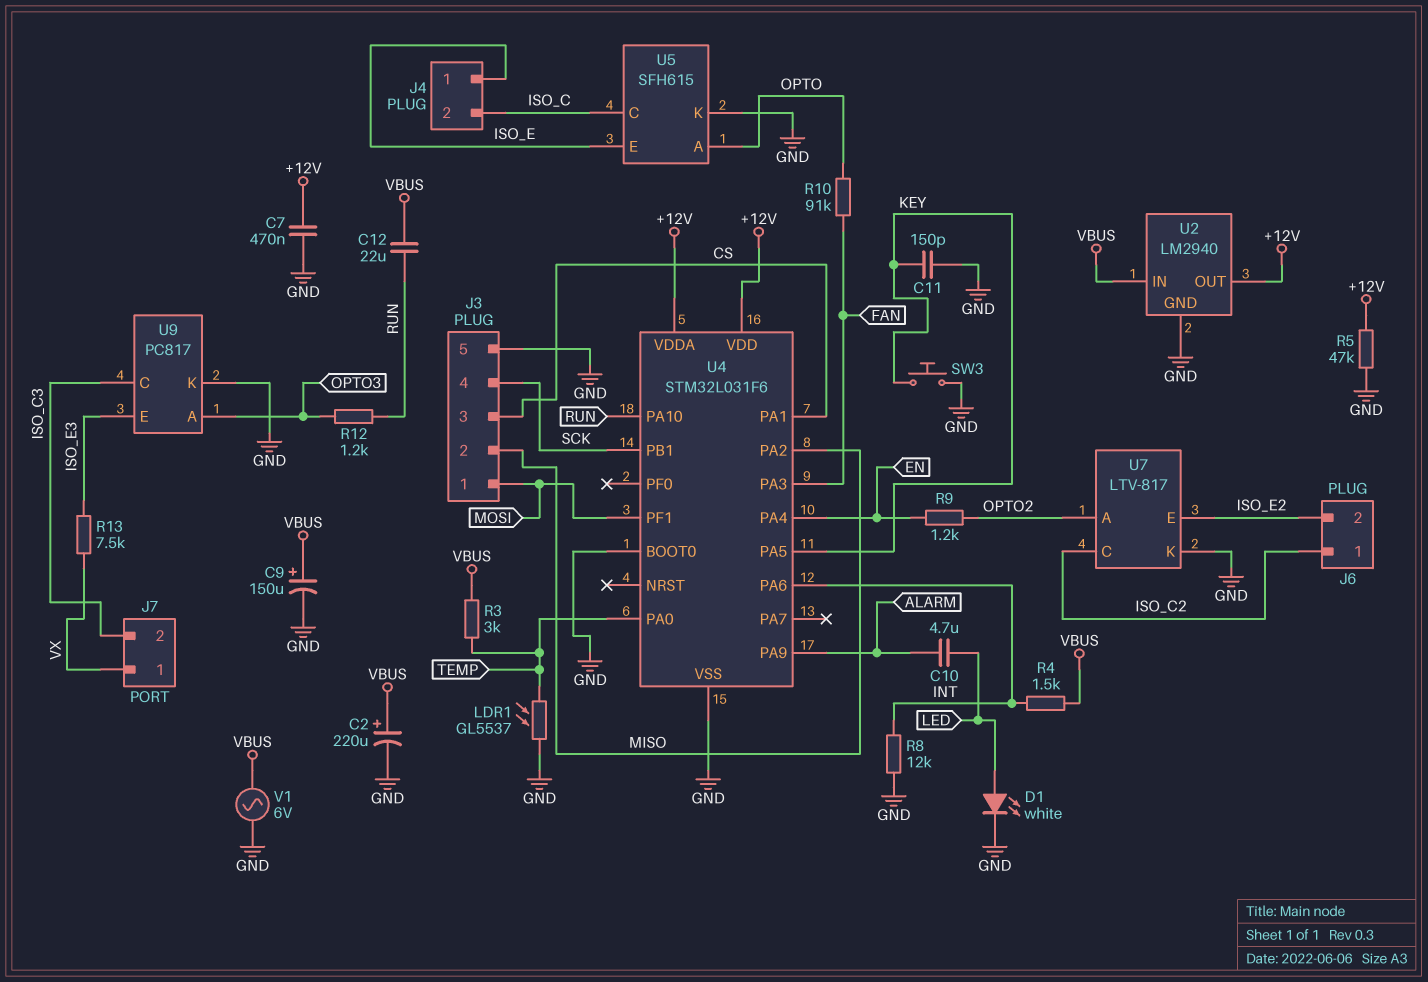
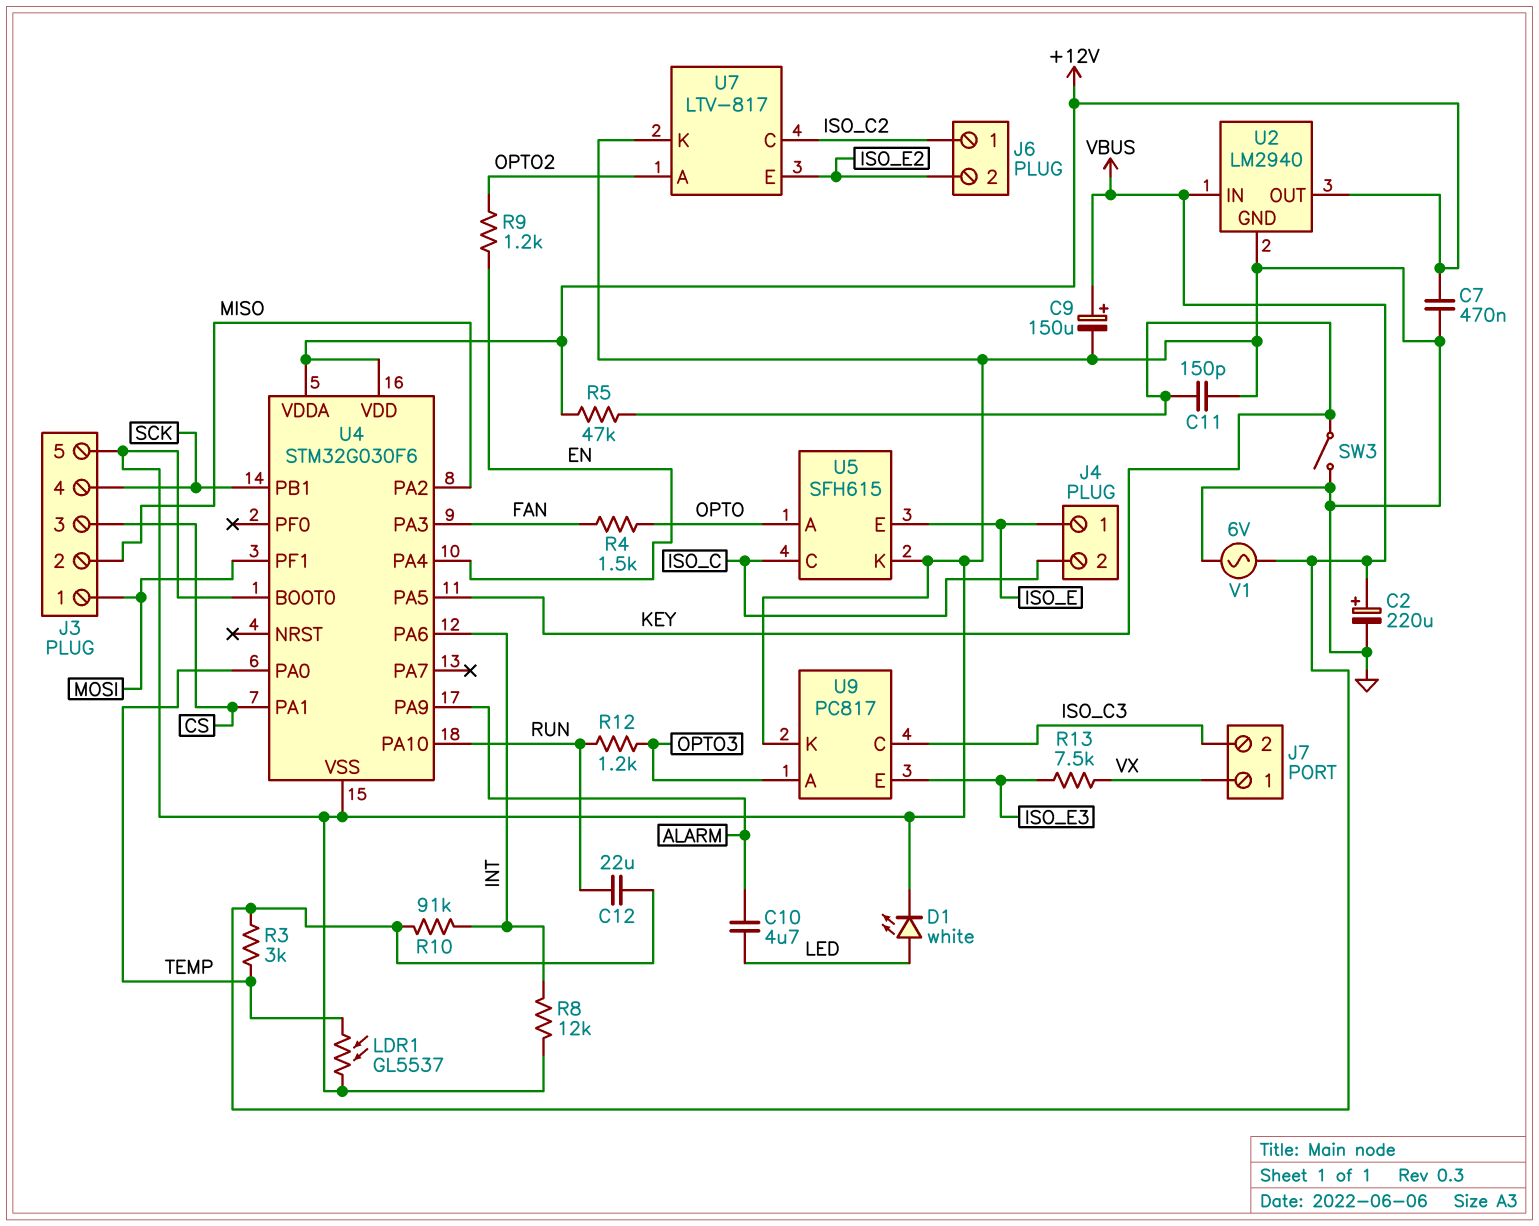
R4: 1.5k (INT, VBUS) -> 1.5k (FAN, OPTO)
R5: 47k (+12V, GND) -> 47k (+12V, KEY)
R10: 91k (FAN, OPTO) -> 91k (INT, VBUS)
SW3: button (GND, KEY) -> switch (GND, KEY)
U4: STM32L031F6 -> STM32G030F6

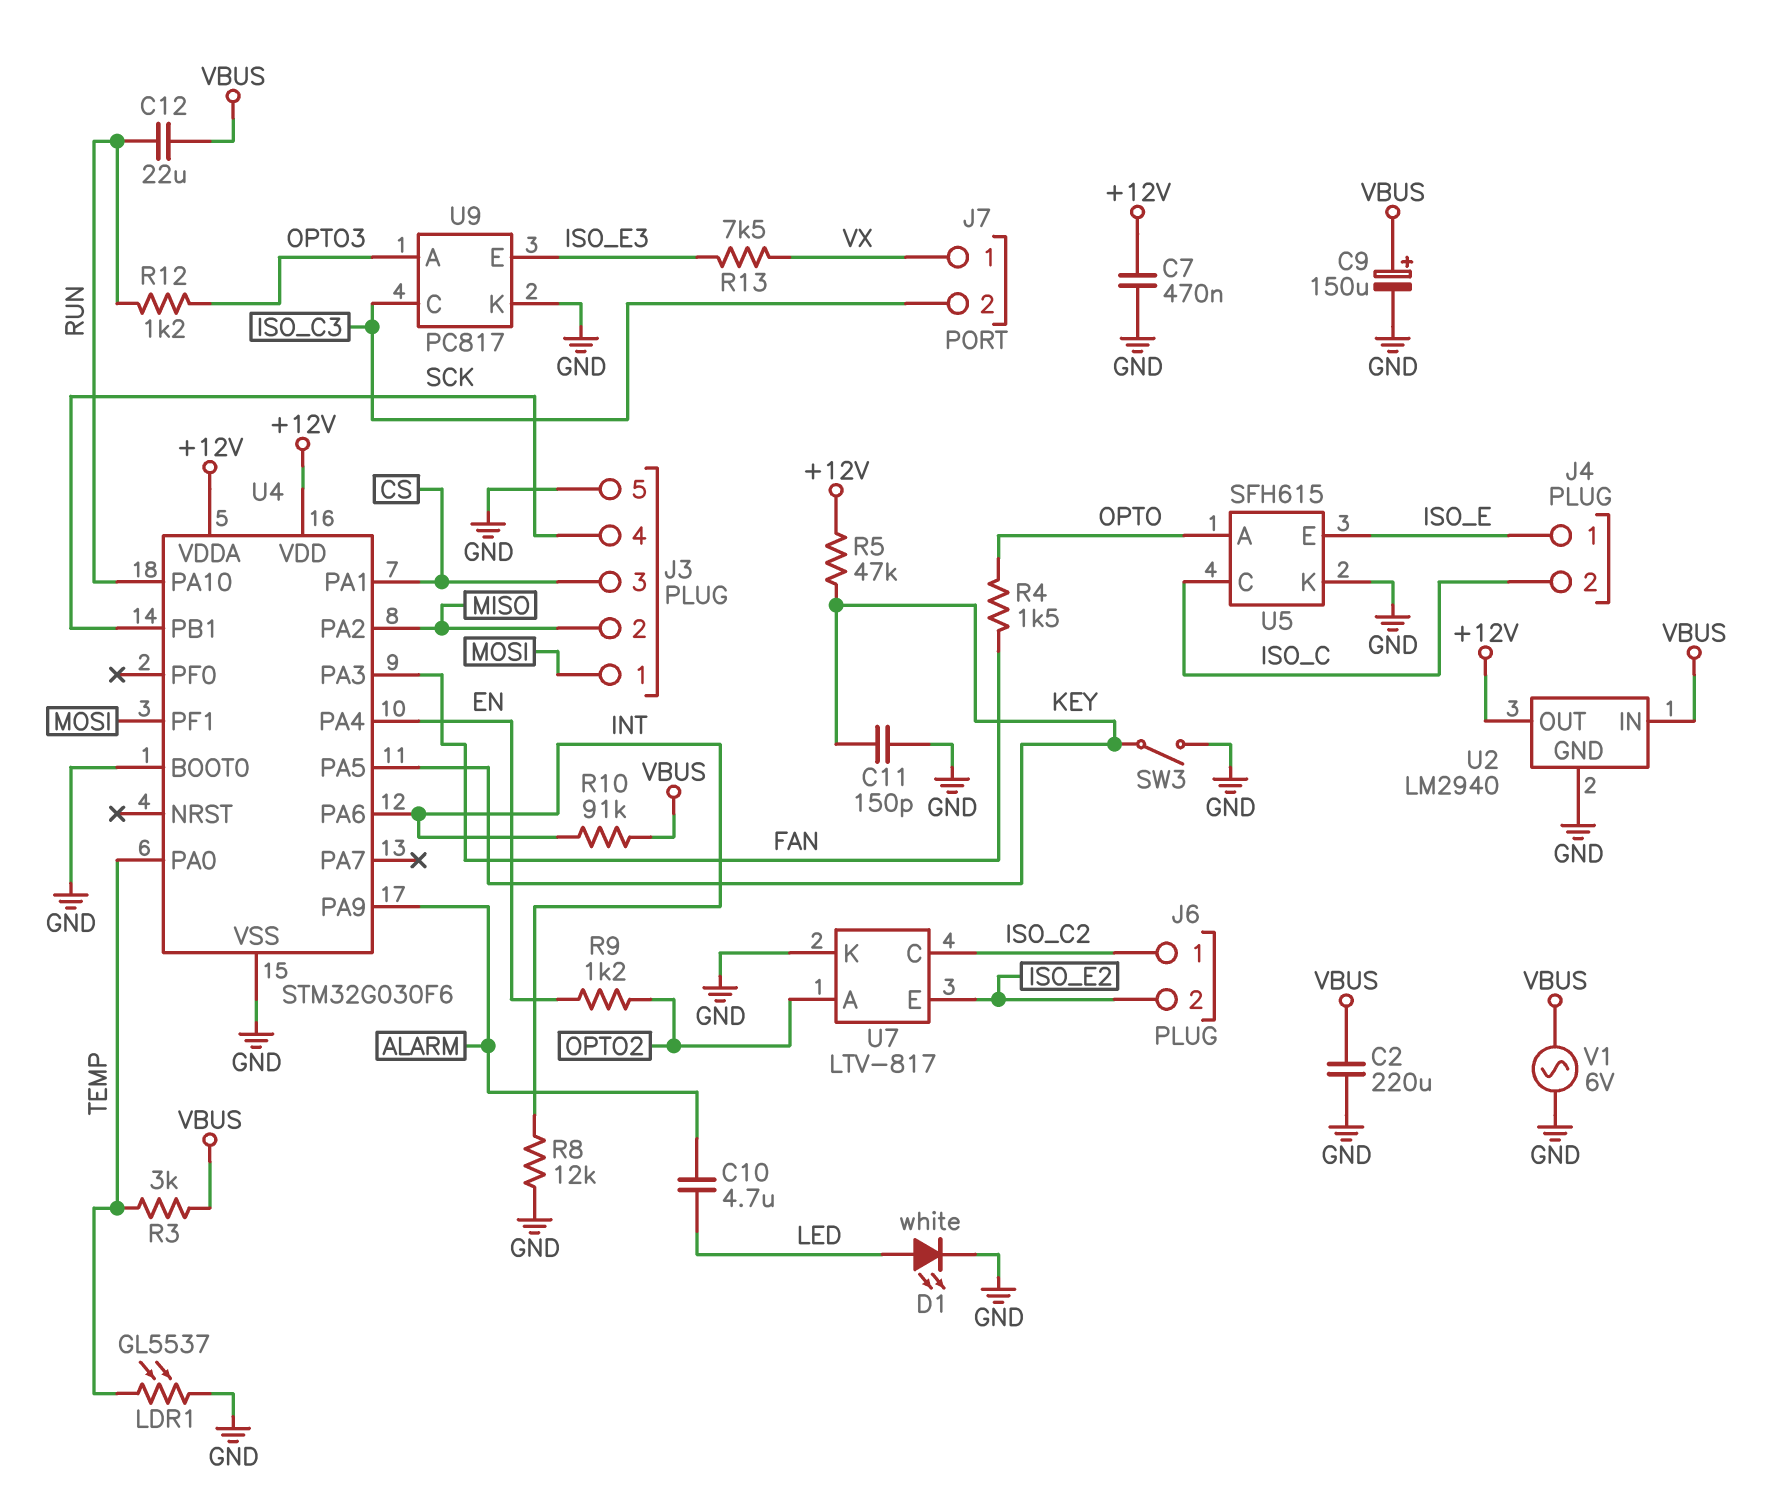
C2: 220uF (plus VBUS, minus GND) -> 220uF (GND, VBUS)

